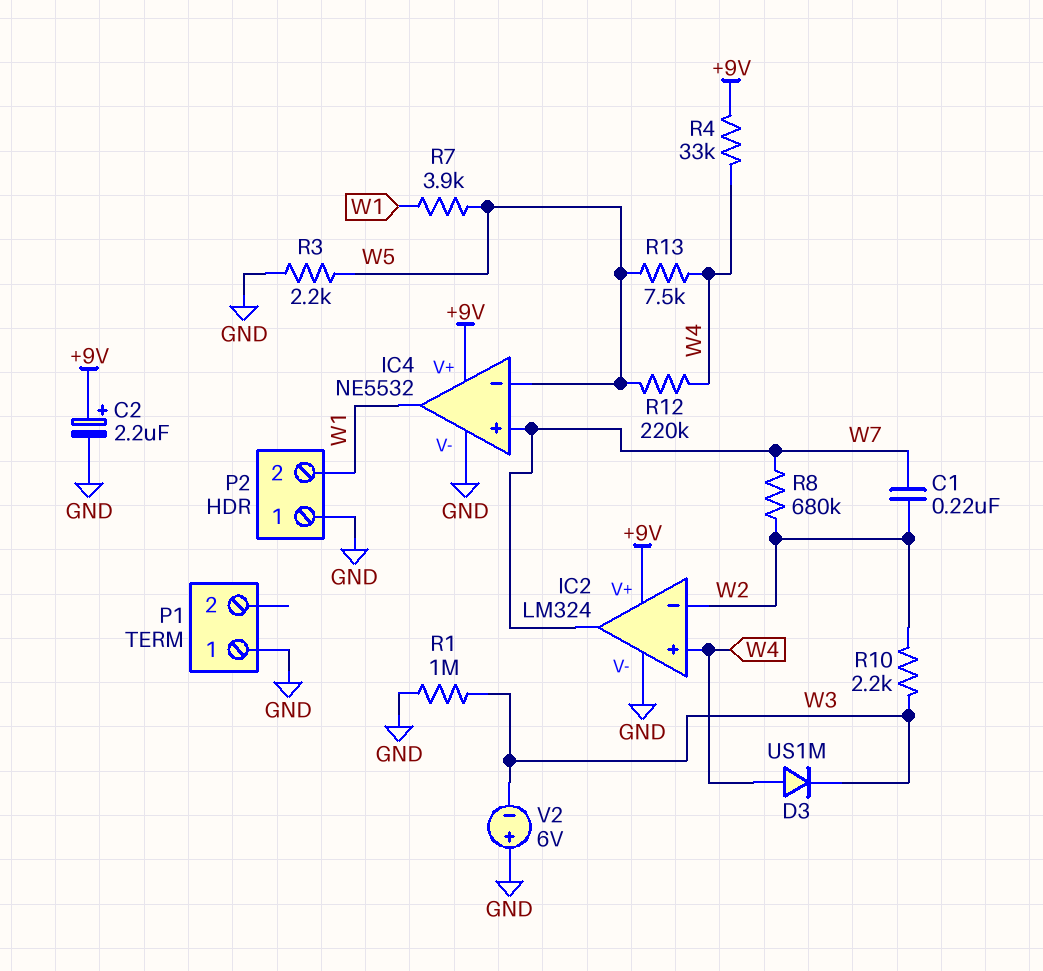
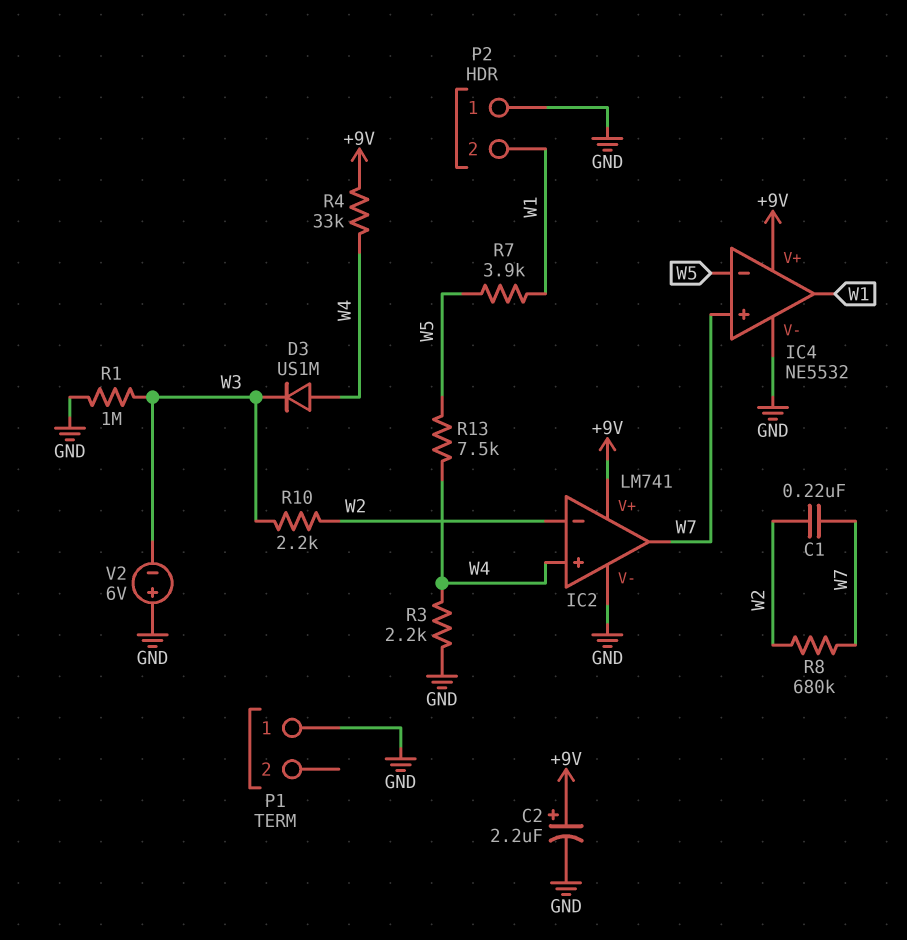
IC2: LM324 -> LM741
R3: 2.2k (GND, W5) -> 2.2k (GND, W4)
R12: 220k (W4, W5) -> none

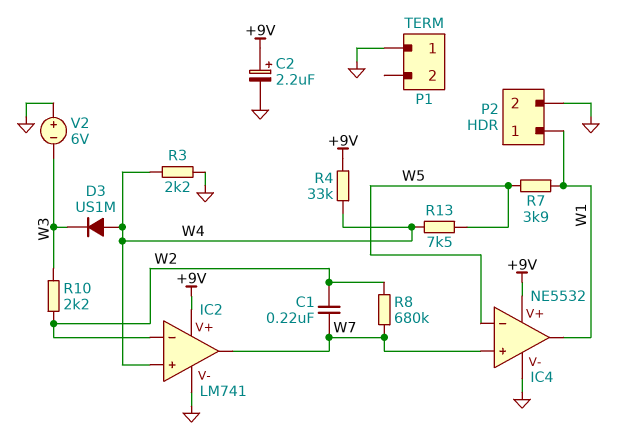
P2 pin 1: GND -> W1
P2 pin 2: W1 -> GND
R1: 1M (GND, W3) -> none

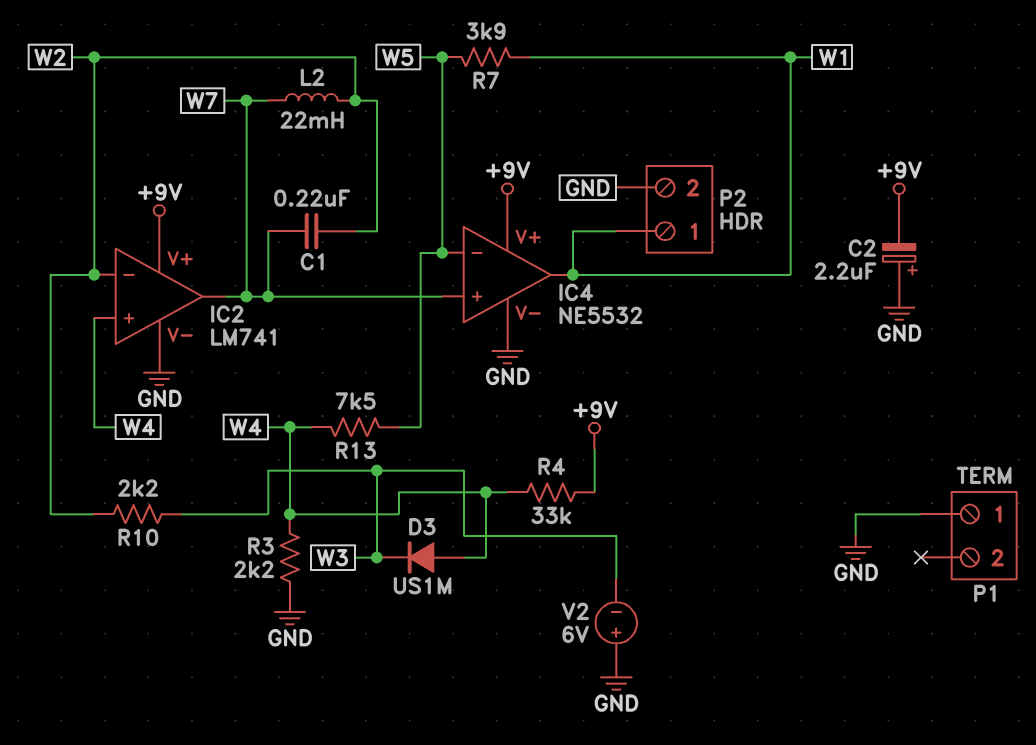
C2: 2.2uF (plus +9V, minus GND) -> 2.2uF (plus GND, minus +9V)
L2: none -> 22mH (W2, W7)
R8: 680k (W2, W7) -> none

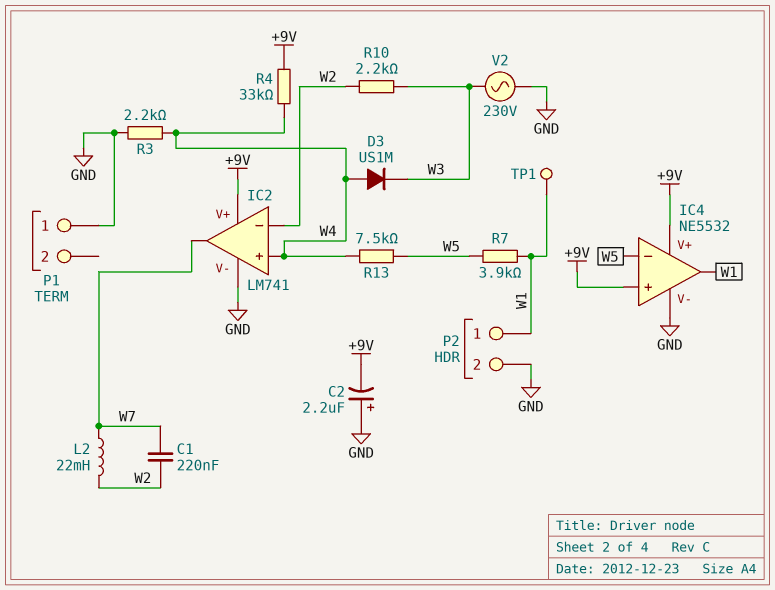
IC4 pin in+: W7 -> +9V
TP1: none -> test point (W1)
V2: 6V (plus GND, minus W3) -> AC 230V (GND, W3)

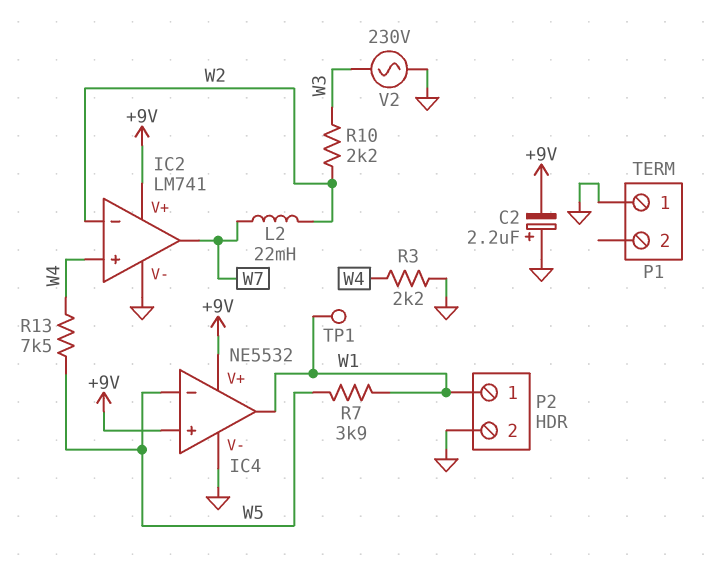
C1: 220nF (W2, W7) -> none
D3: diode US1M (A W4, K W3) -> none
R4: 33k (+9V, W4) -> none

